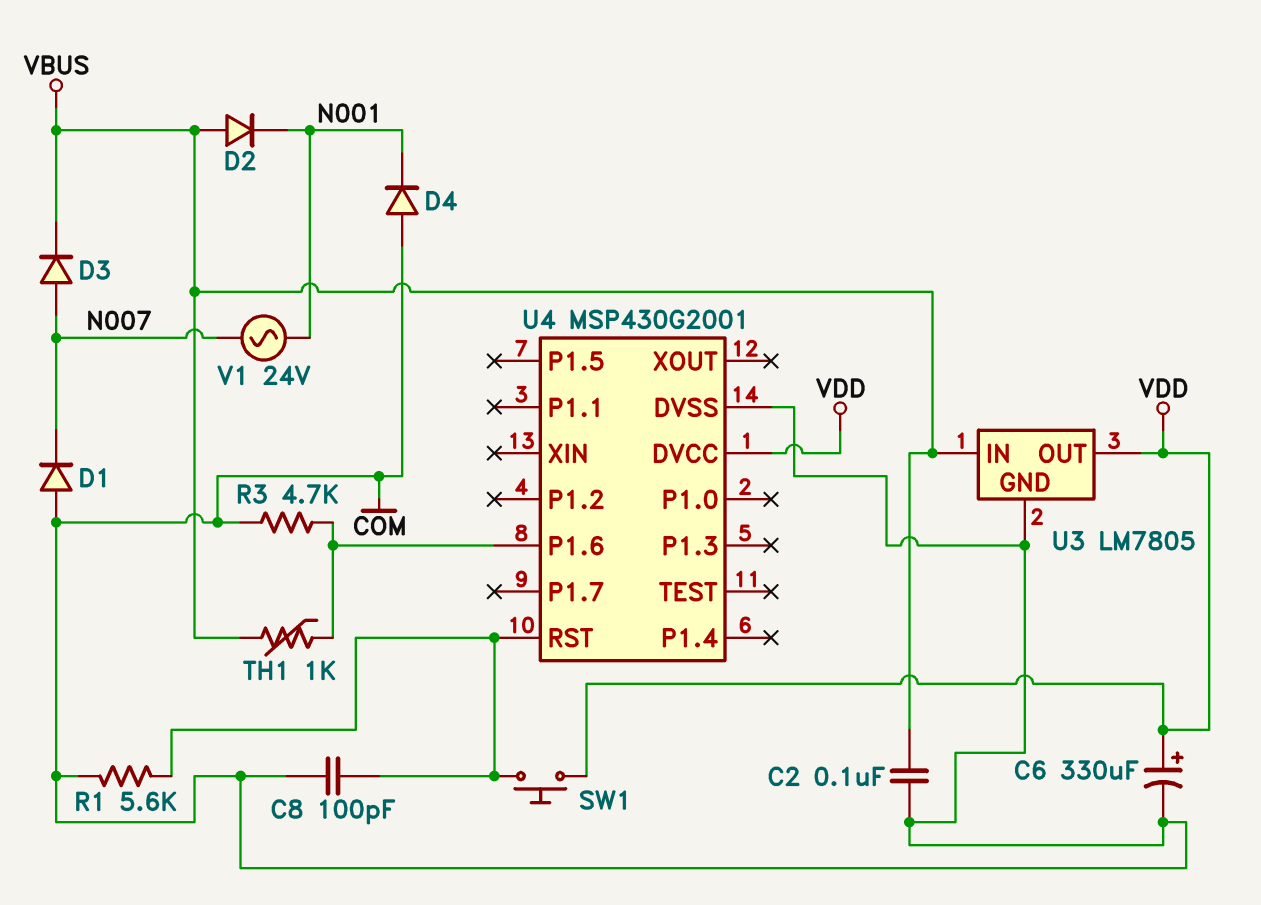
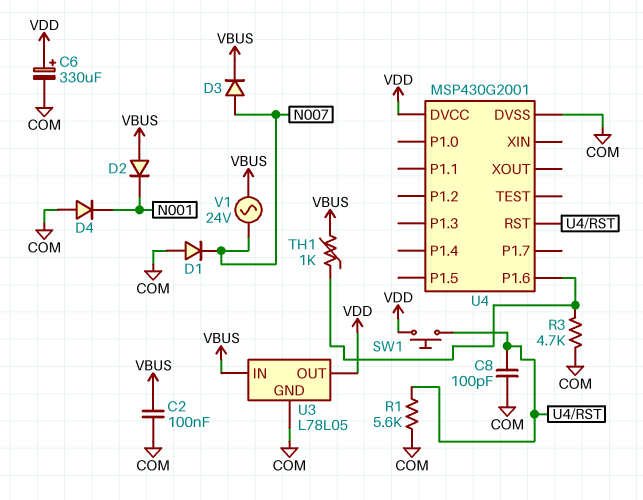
U3: LM7805 -> L78L05
V1: AC 24V (N001, N007) -> AC 24V (N007, VBUS)

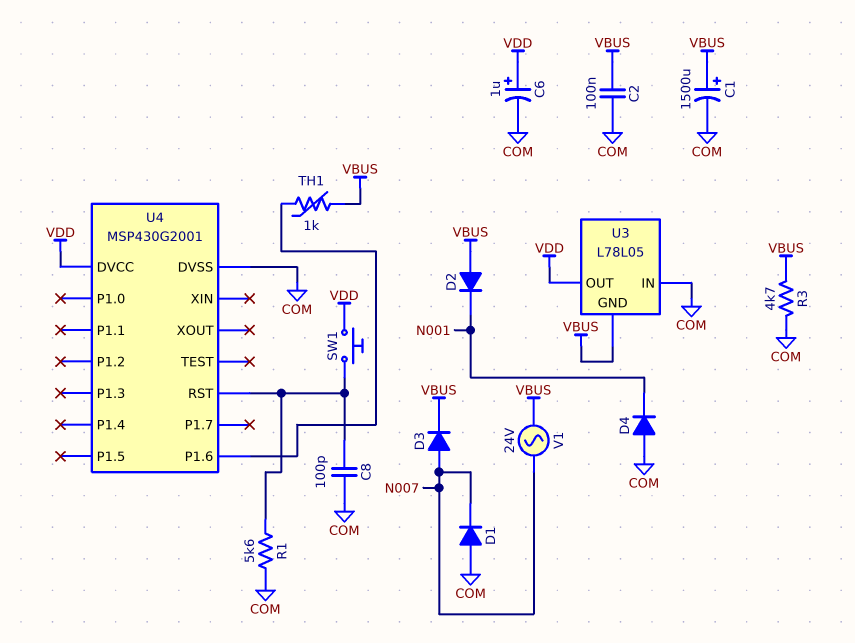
C1: none -> 1500uF (plus VBUS, minus COM)
C6: 330uF (plus VDD, minus COM) -> 1uF (plus VDD, minus COM)
R3: 4.7k (COM, U4/P1.6) -> 4.7k (COM, VBUS)
U3 pin GND: COM -> VBUS
U3 pin IN: VBUS -> COM

